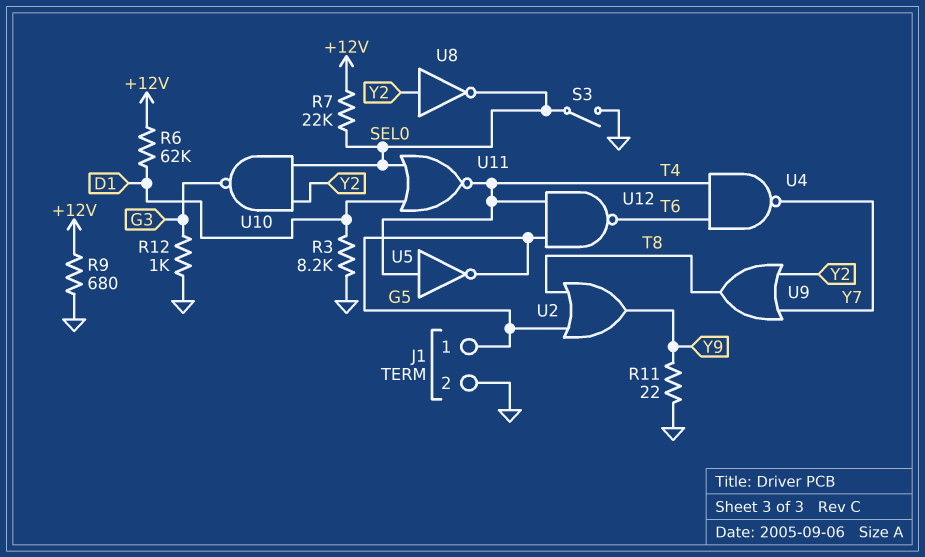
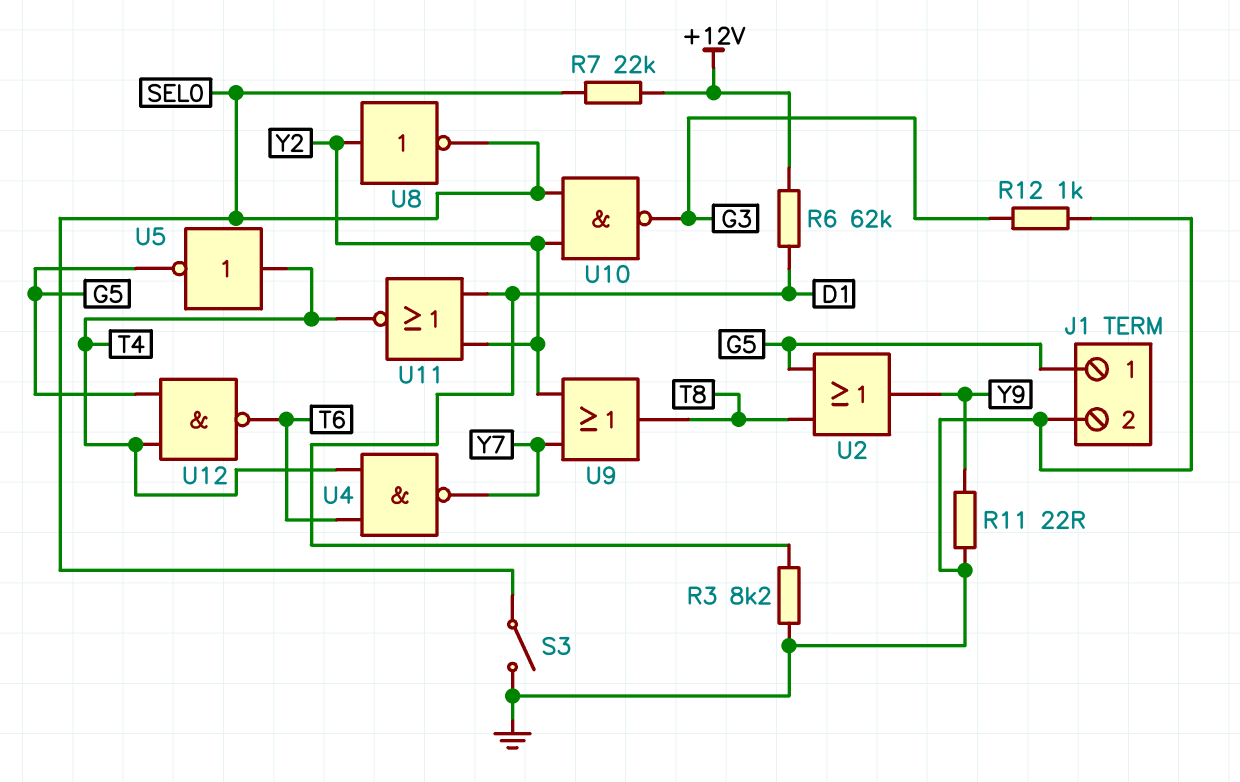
R9: 680 (+12V, GND) -> none
U11: NOR (in D1, in SEL0, out T4) -> NOR (in D1, in Y2, out T4)

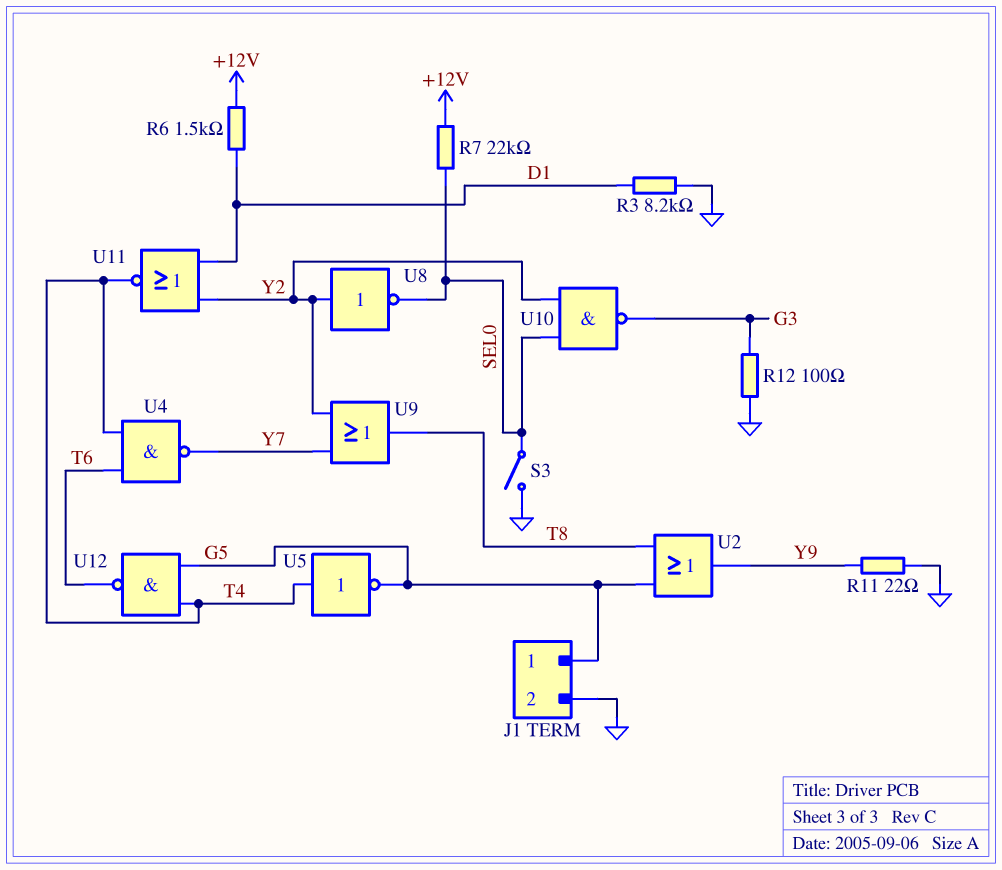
R6: 62k (+12V, D1) -> 1.5k (+12V, D1)
R12: 1k (G3, GND) -> 100 (G3, GND)

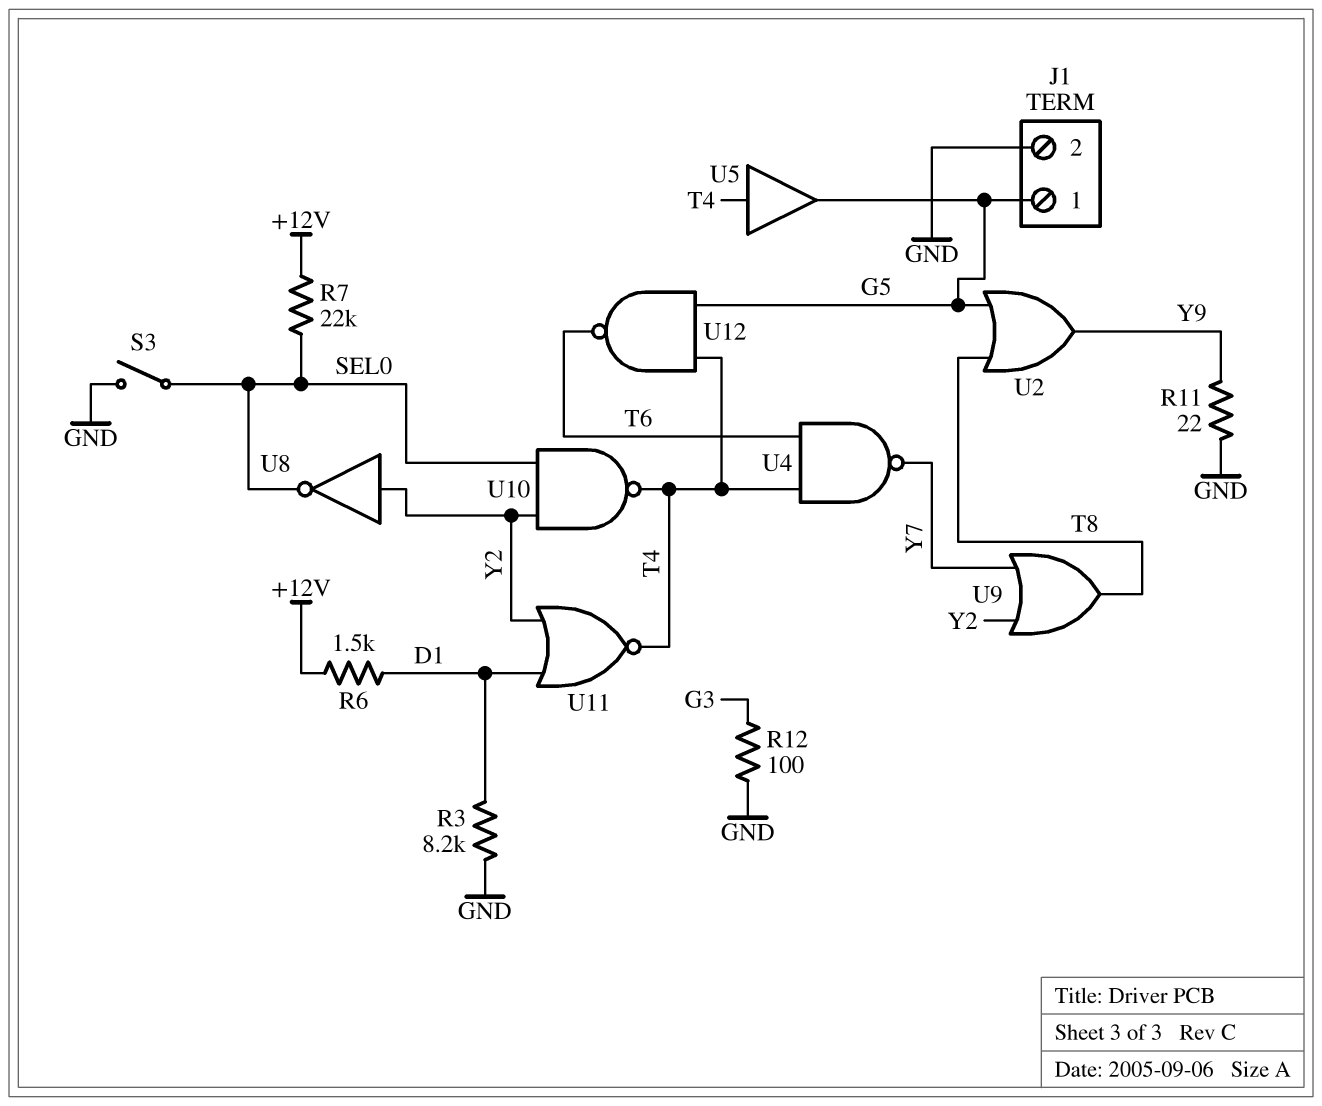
U5: NOT (in T4, out G5) -> buffer (in T4, out G5)
U10: NAND (in SEL0, in Y2, out G3) -> NAND (in SEL0, in Y2, out T4)

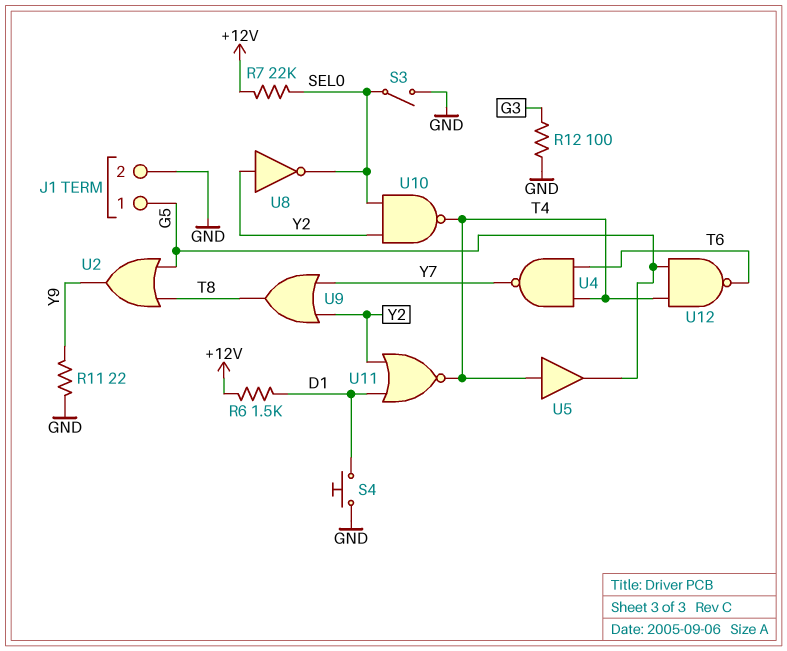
R3: 8.2k (D1, GND) -> none
S4: none -> button (D1, GND)

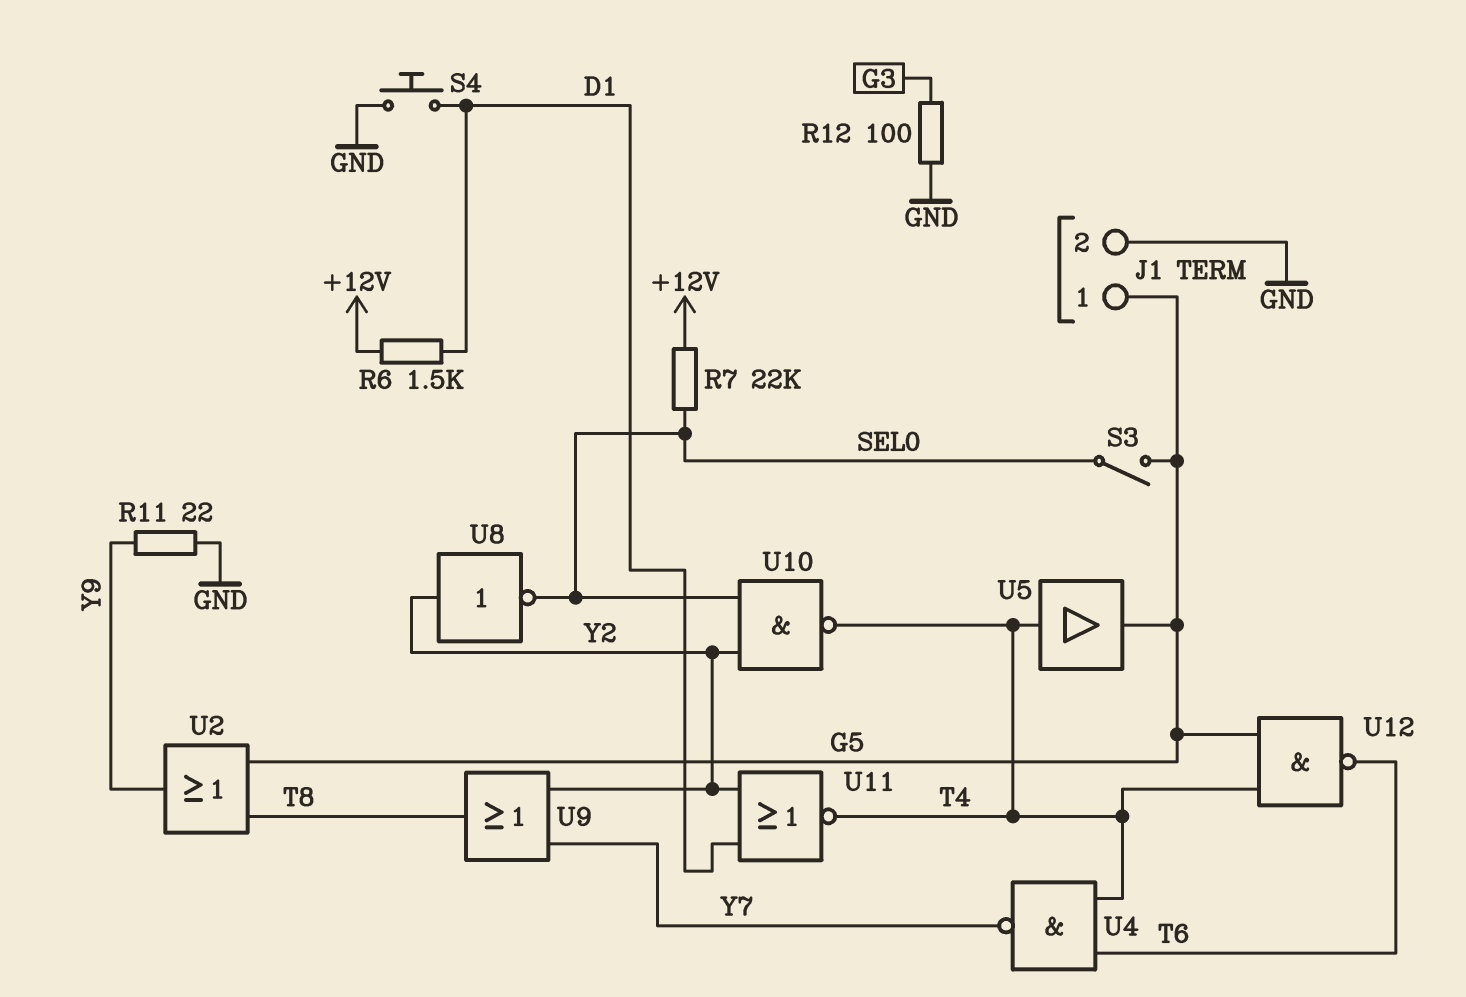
S3: switch (GND, SEL0) -> switch (G5, SEL0)

